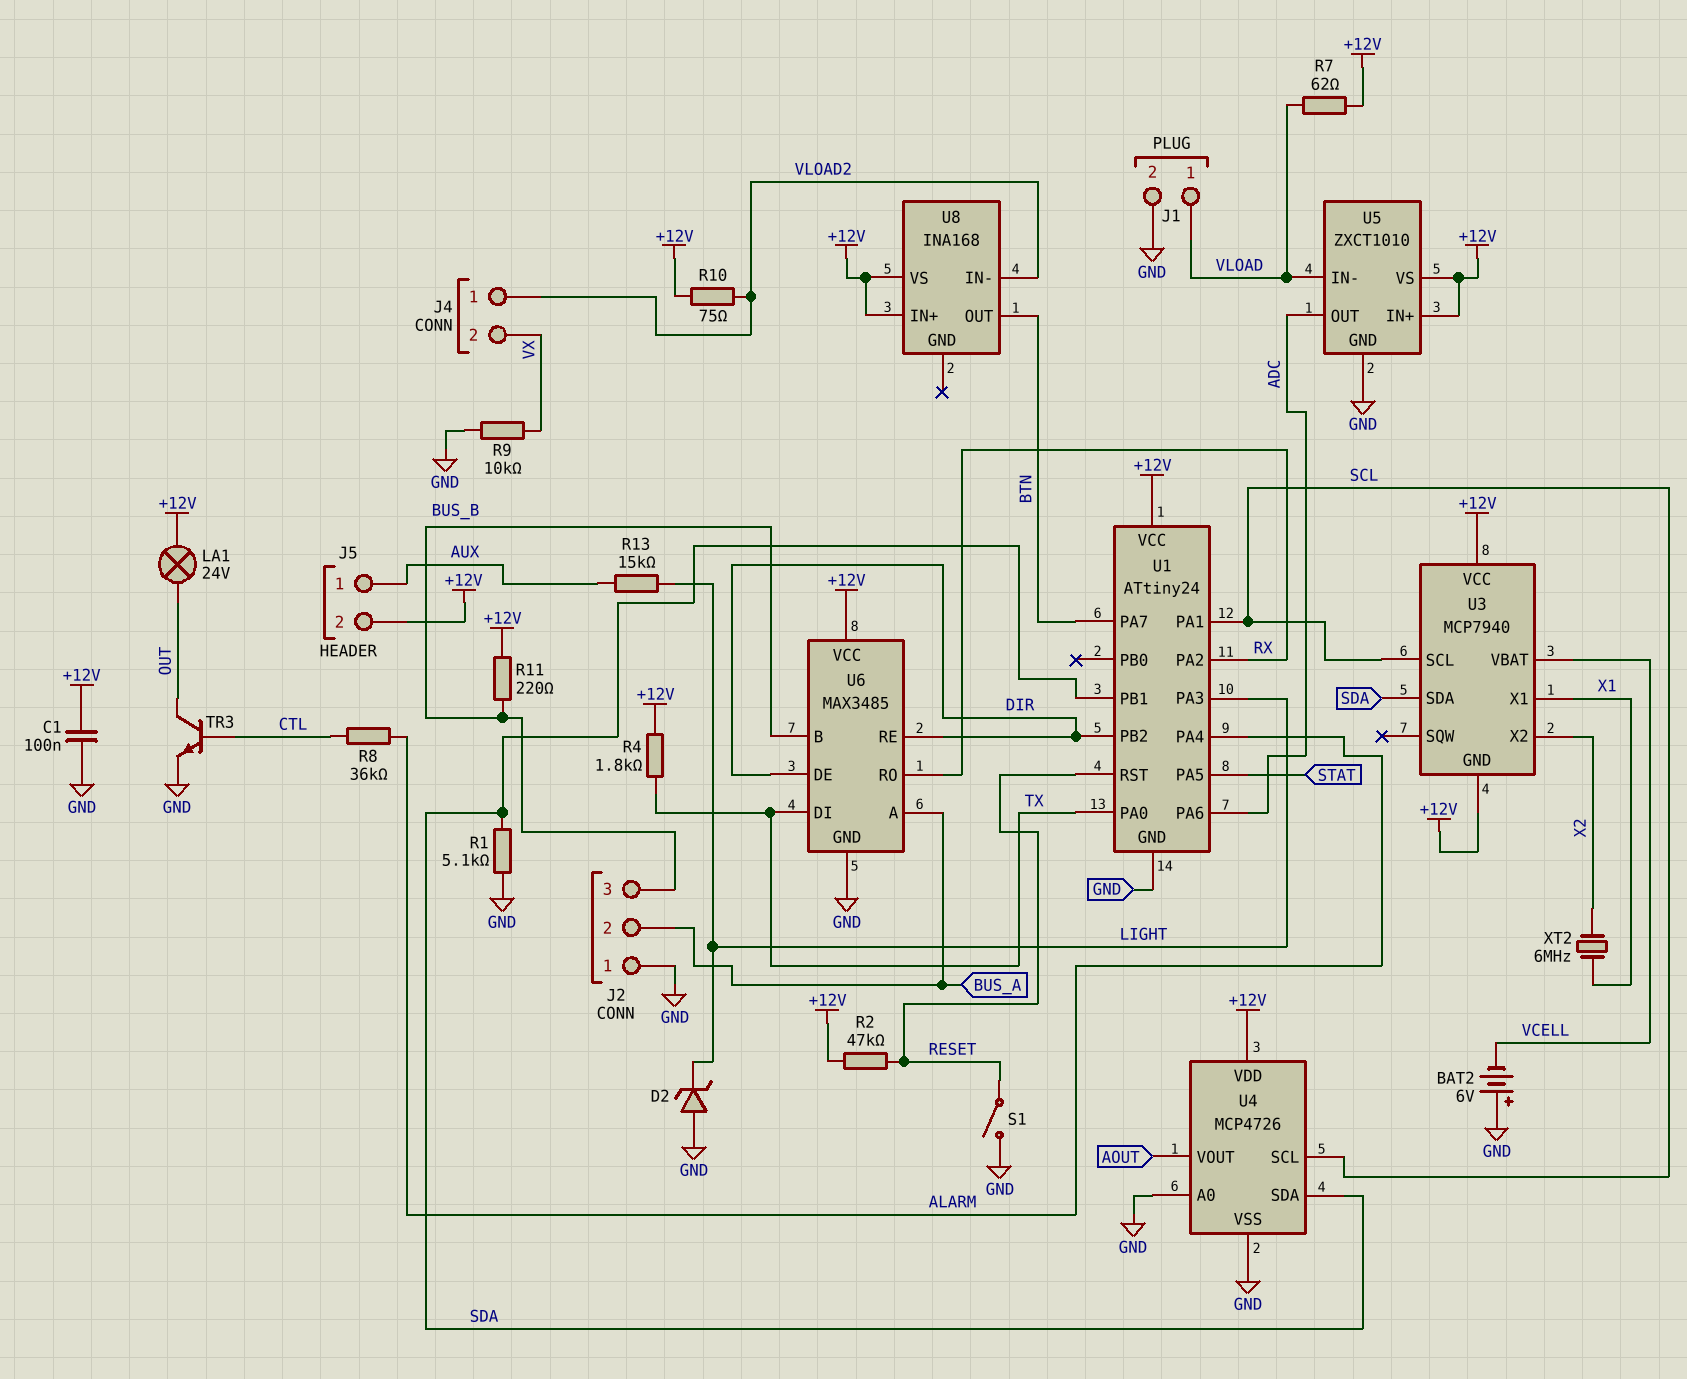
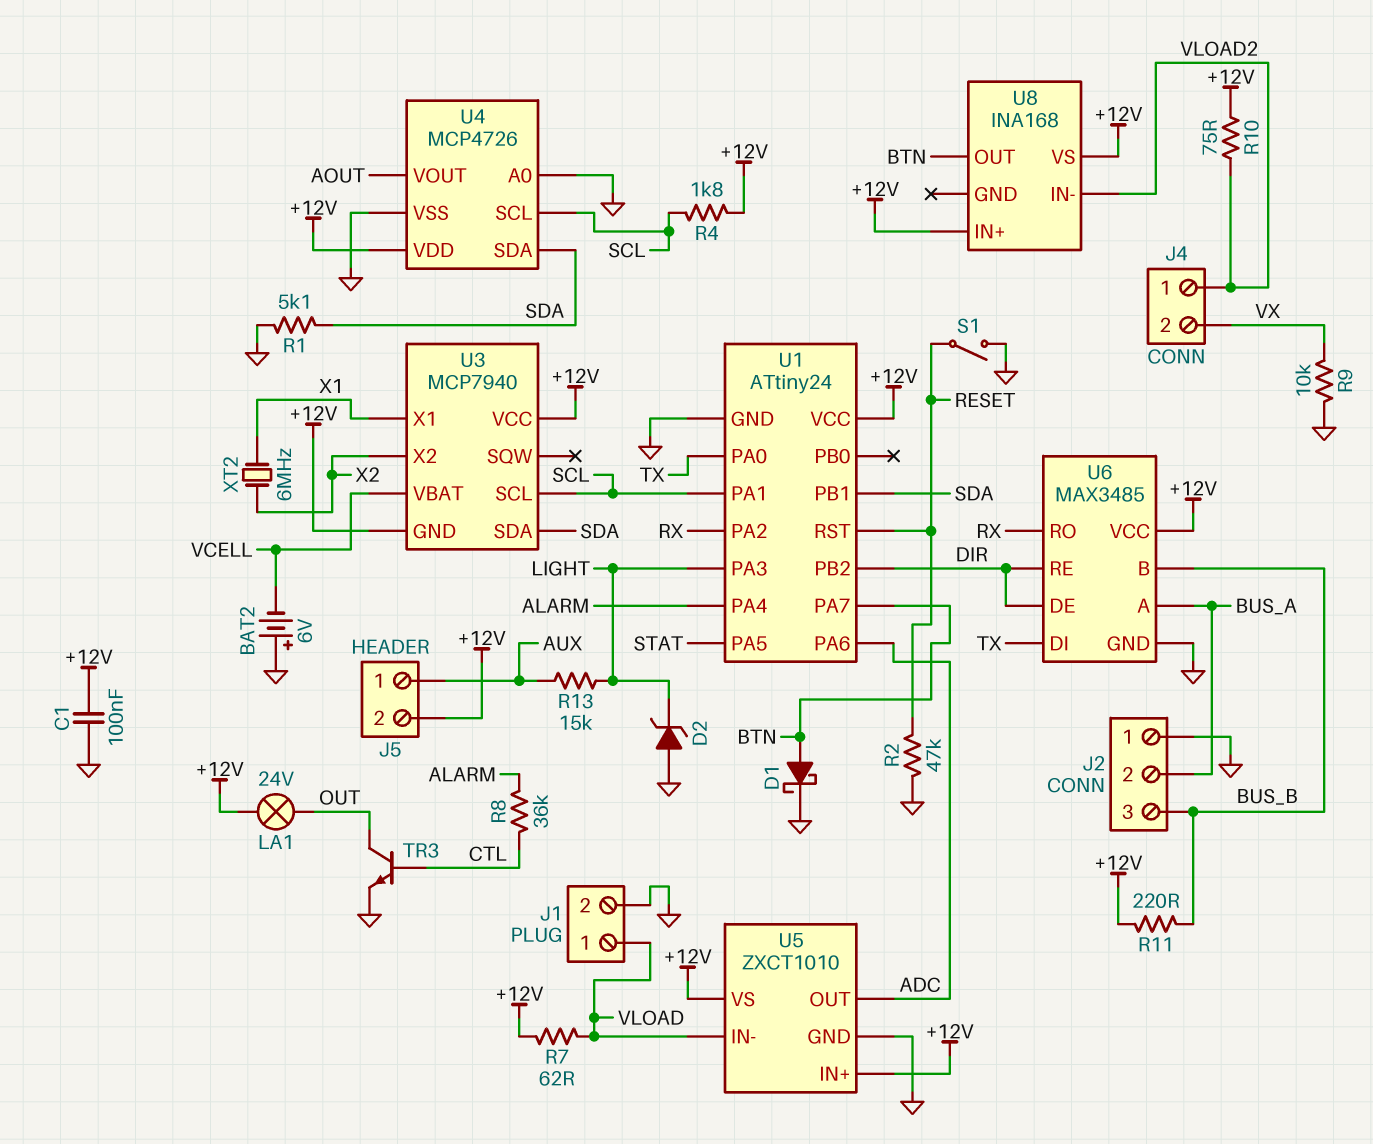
D1: none -> schottky (A BTN, K GND)
R2: 47k (+12V, RESET) -> 47k (GND, RESET)
R4: 1.8k (+12V, TX) -> 1.8k (+12V, SCL)

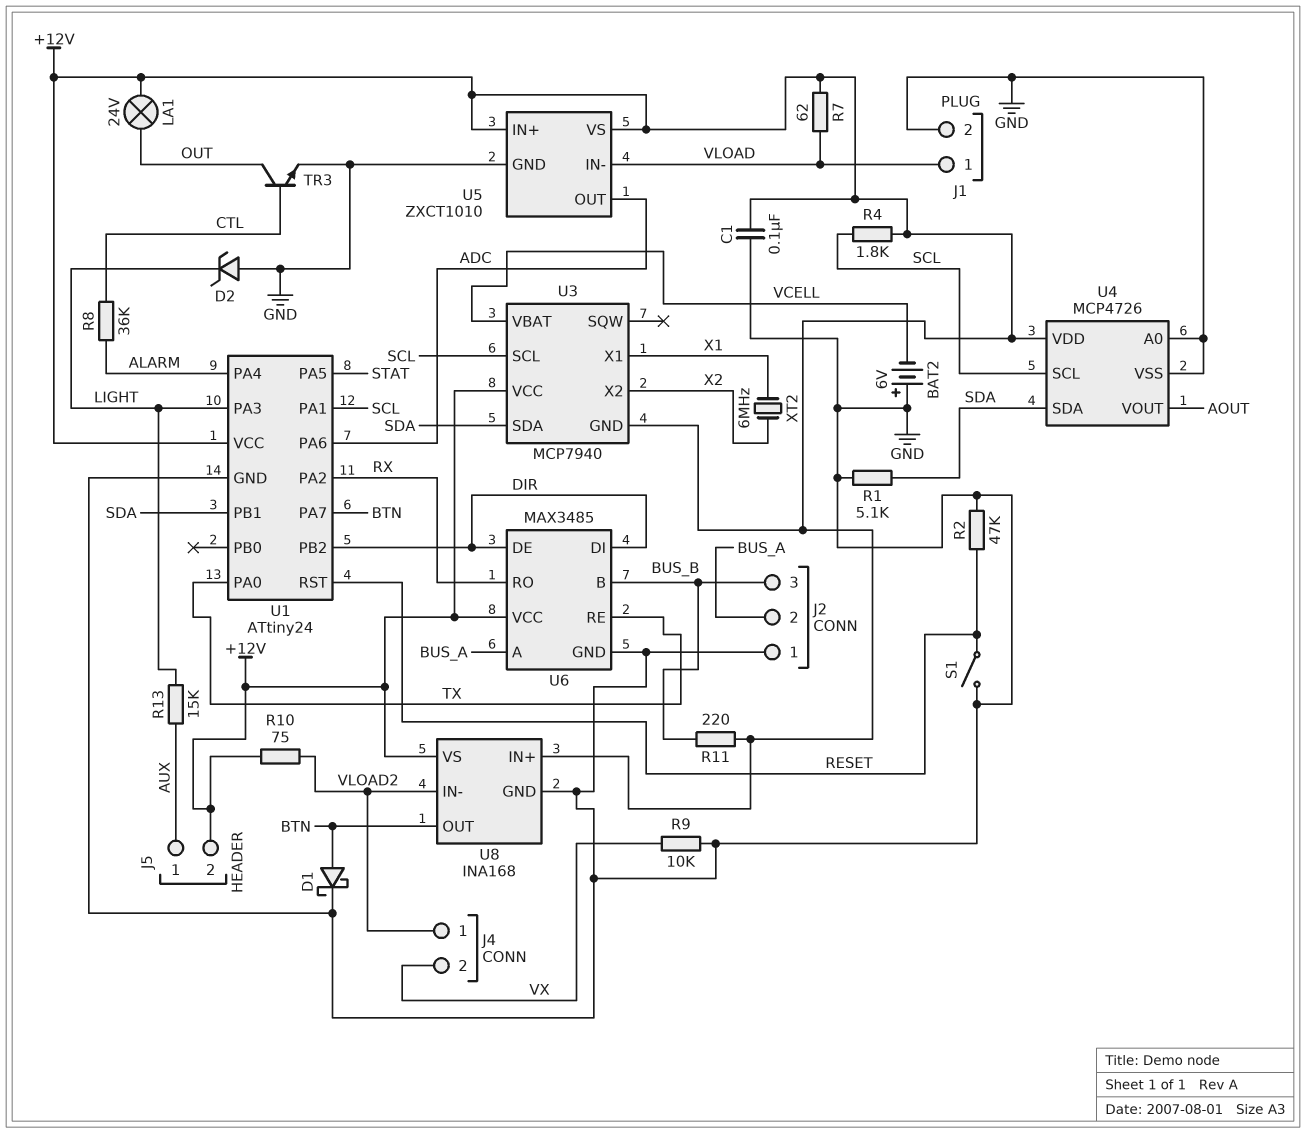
U6 pin DI: TX -> DIR
U6 pin RE: DIR -> TX
U8 pin GND: none -> GND

